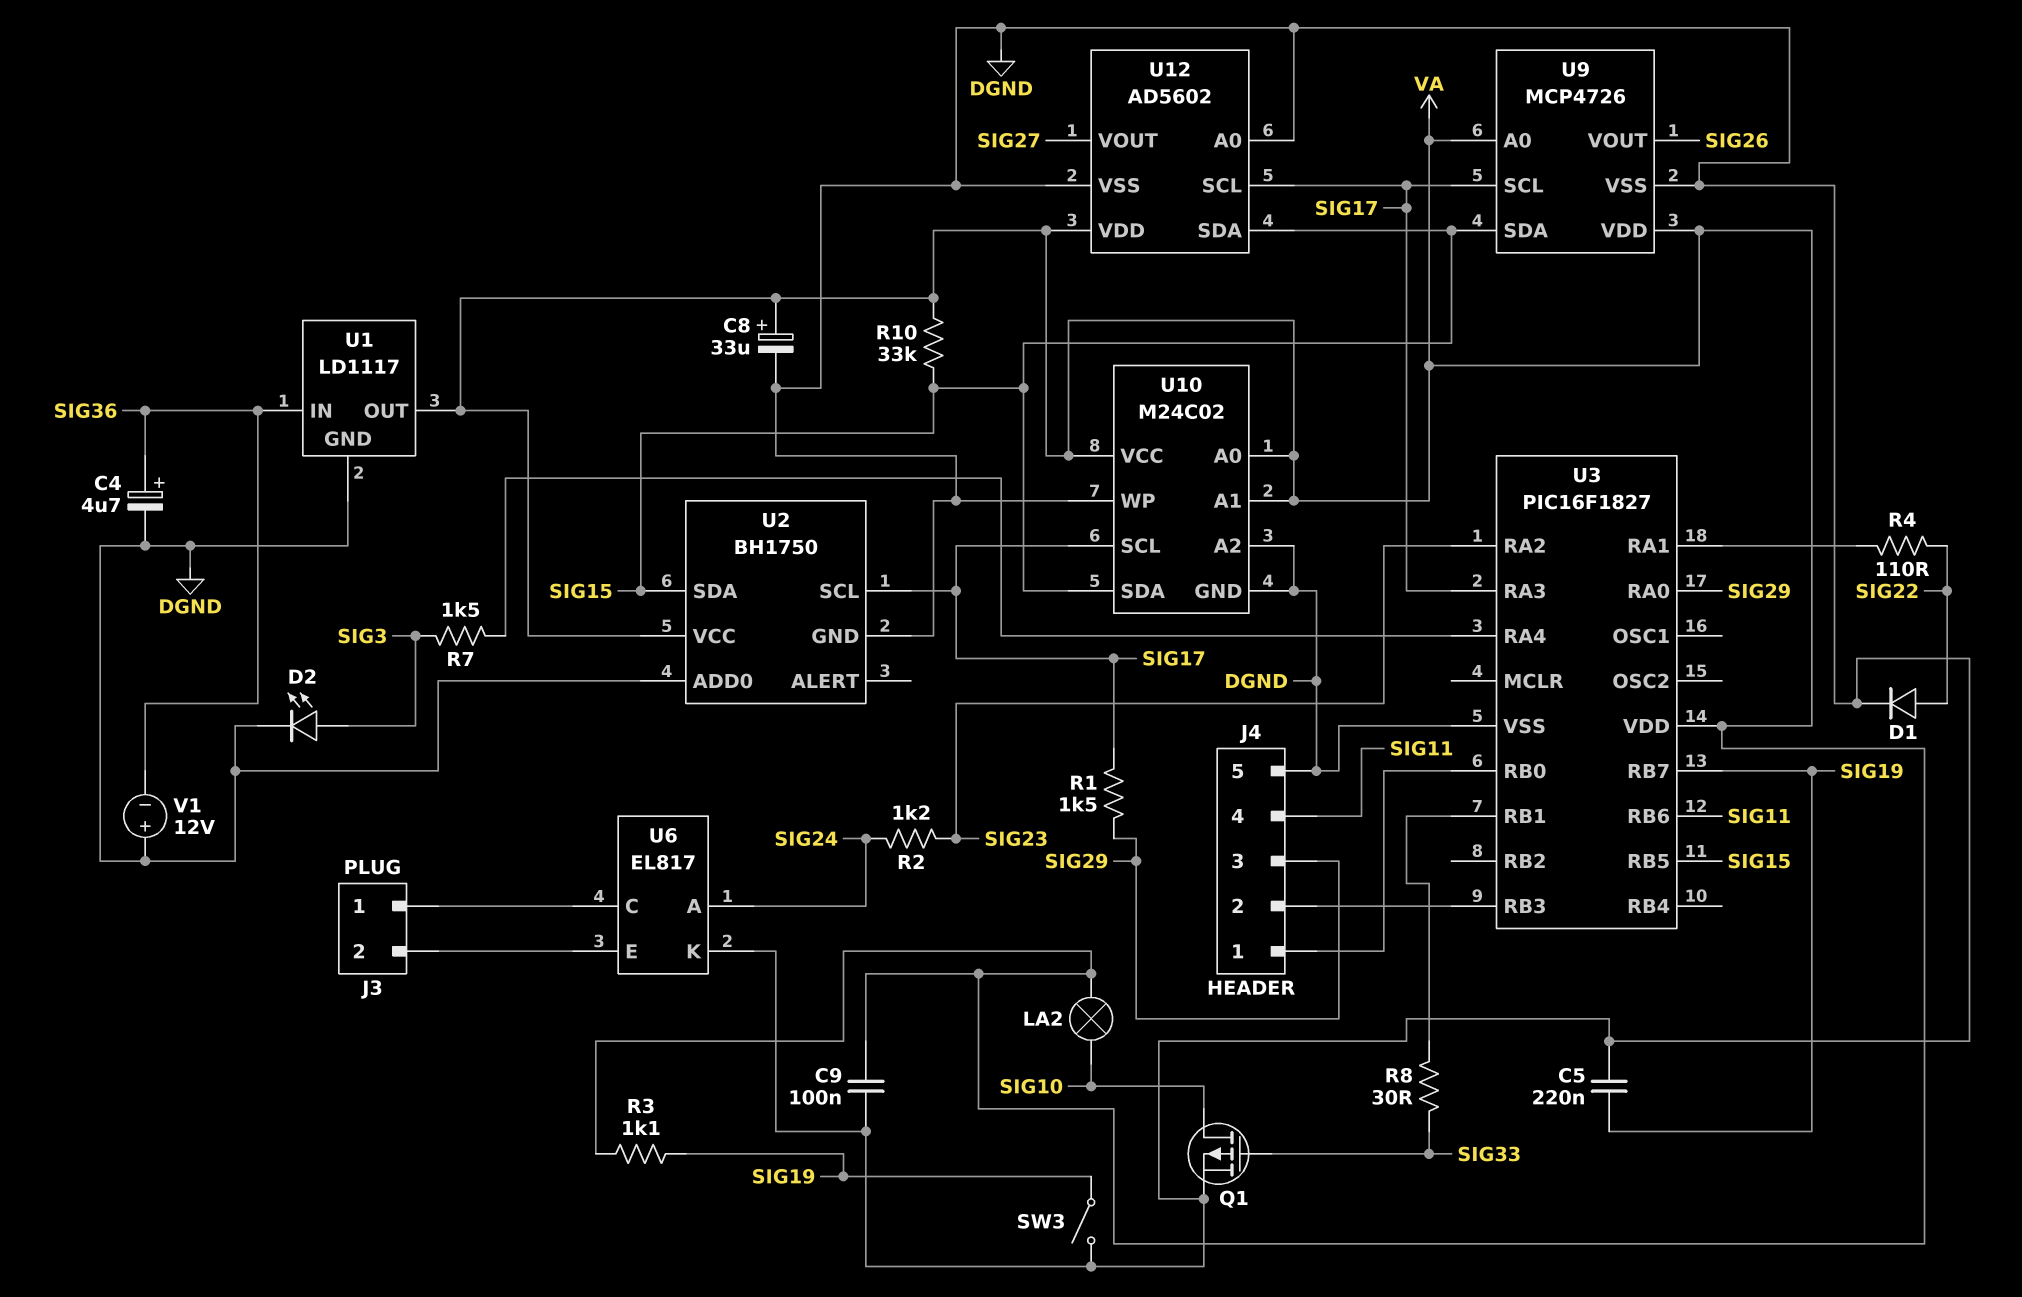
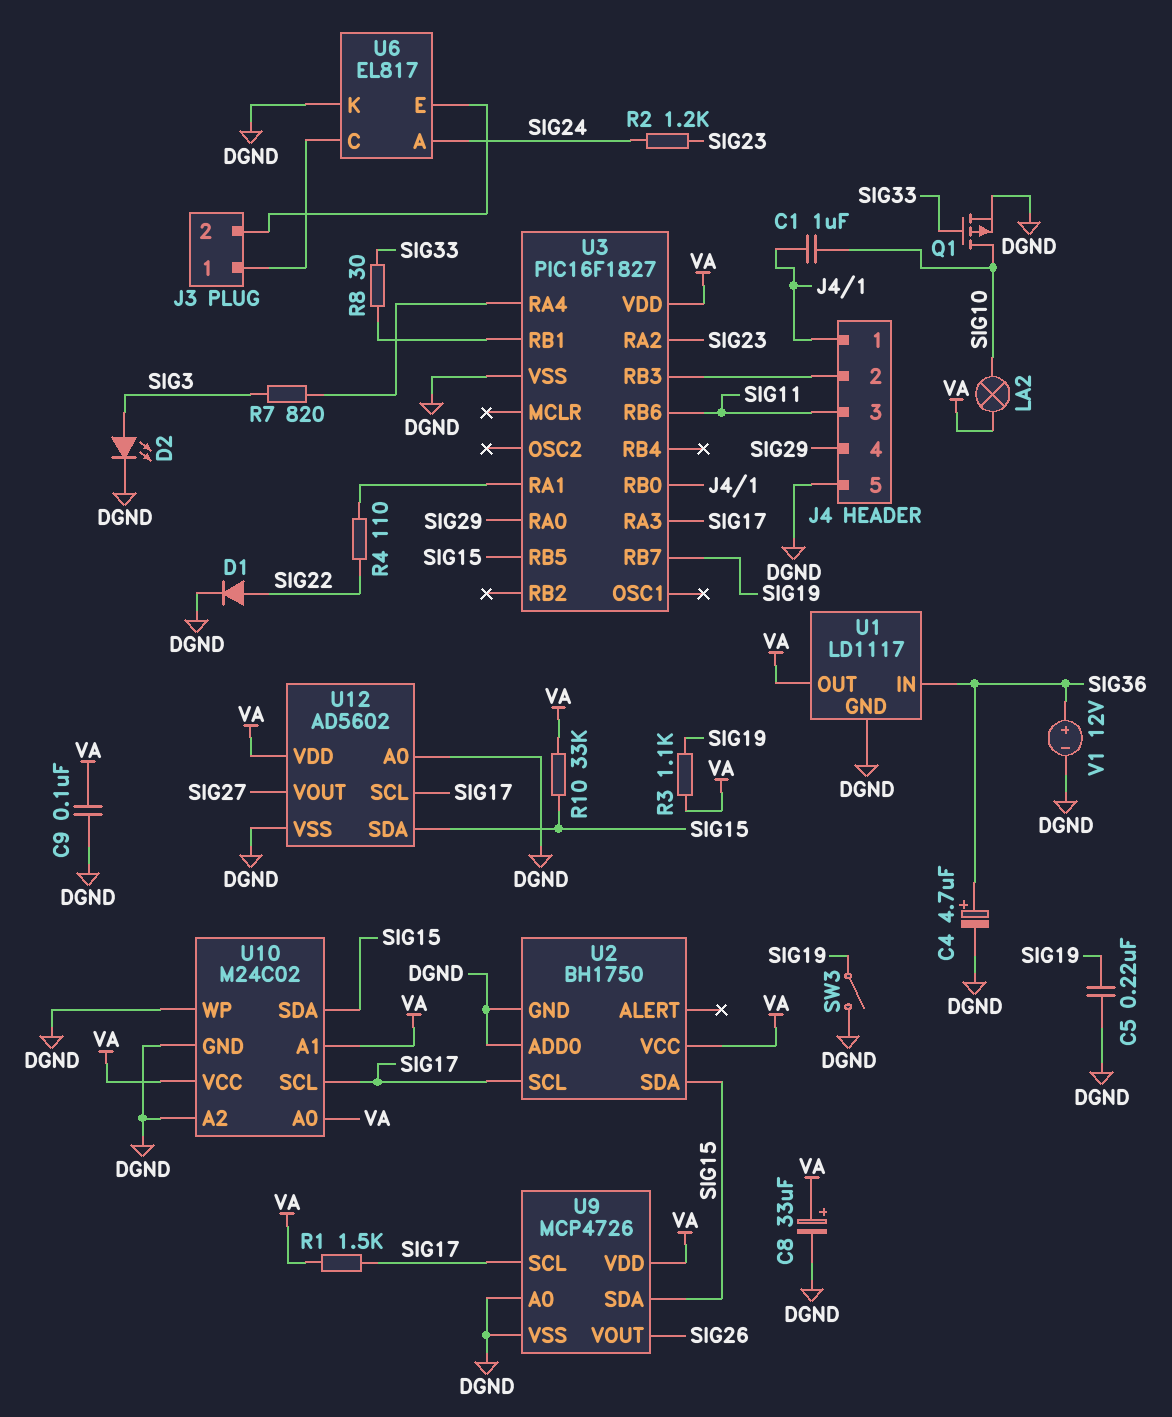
C1: none -> 1uF (J4/1, SIG10)
J4 pin 3: SIG29 -> SIG11
J4 pin 4: SIG11 -> SIG29
R1: 1.5k (SIG17, SIG29) -> 1.5k (SIG17, VA)
R7: 1.5k (SIG3, U3/RA4) -> 820 (SIG3, U3/RA4)
U9 pin A0: VA -> DGND
V1: 12V (plus DGND, minus SIG36) -> 12V (plus SIG36, minus DGND)

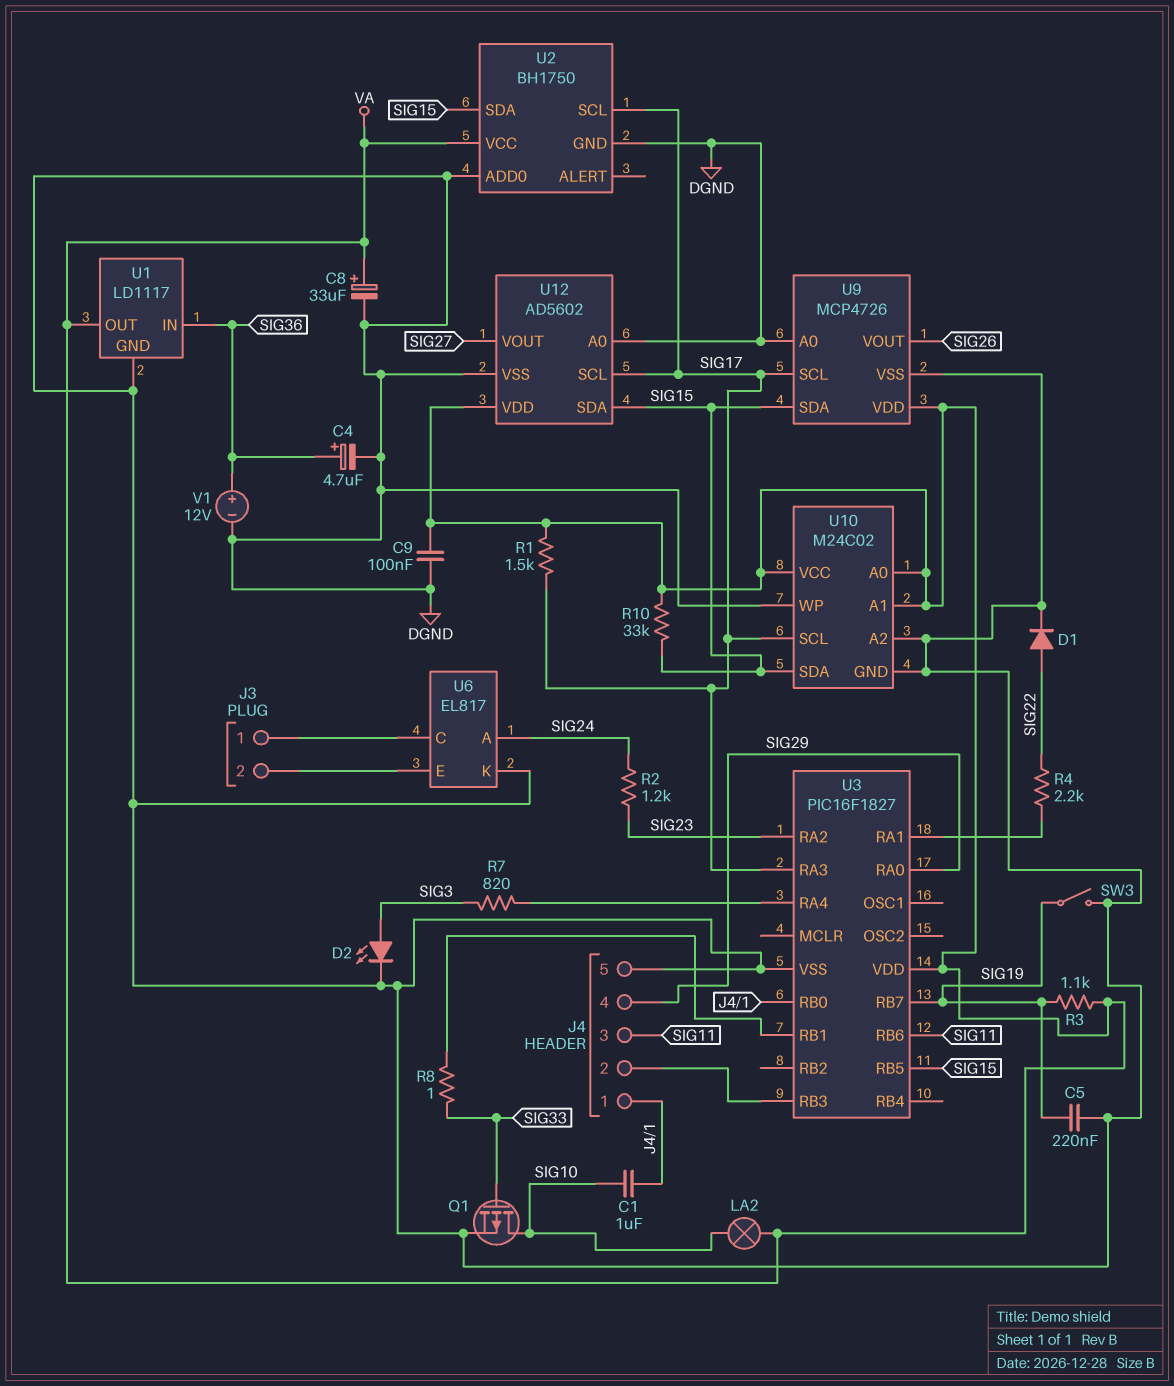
R4: 110 (SIG22, U3/RA1) -> 2.2k (SIG22, U3/RA1)
R8: 30 (SIG33, U3/RB1) -> 1 (SIG33, U3/RB1)

